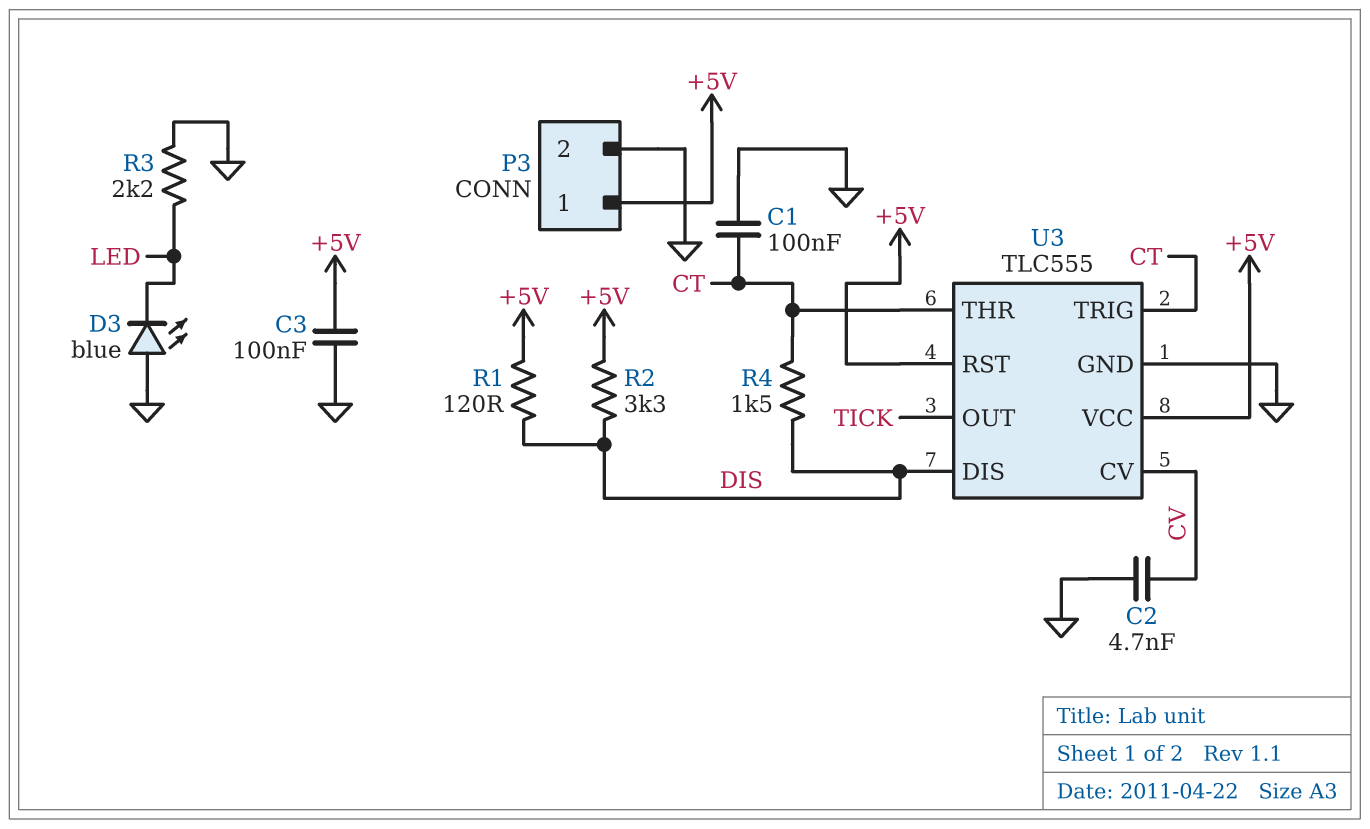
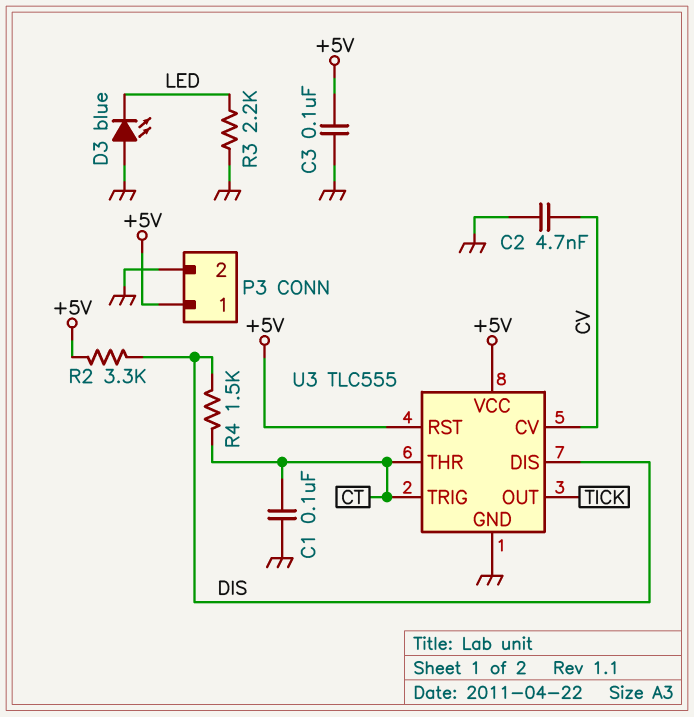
R1: 120 (+5V, DIS) -> none

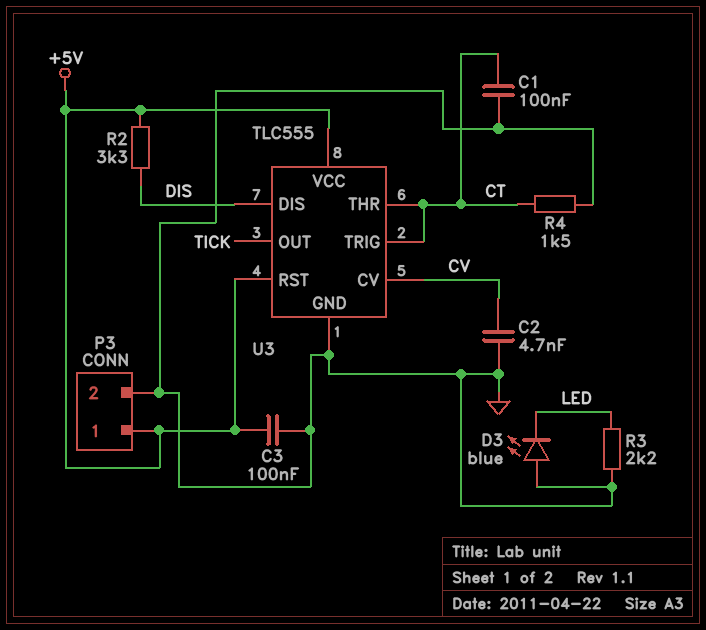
R4: 1.5k (CT, DIS) -> 1.5k (CT, GND)

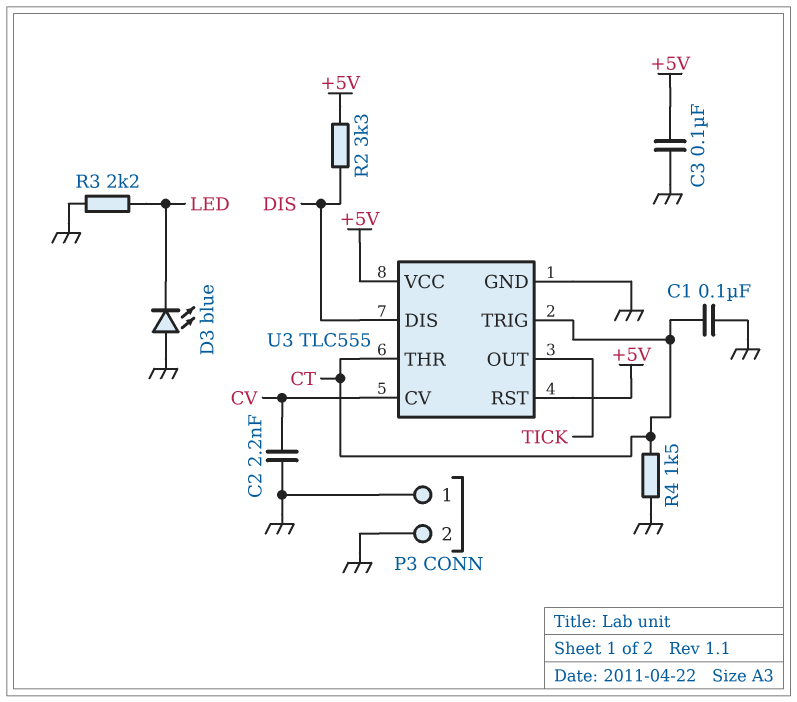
C2: 4.7nF (CV, GND) -> 2.2nF (CV, GND)
P3 pin 1: +5V -> GND

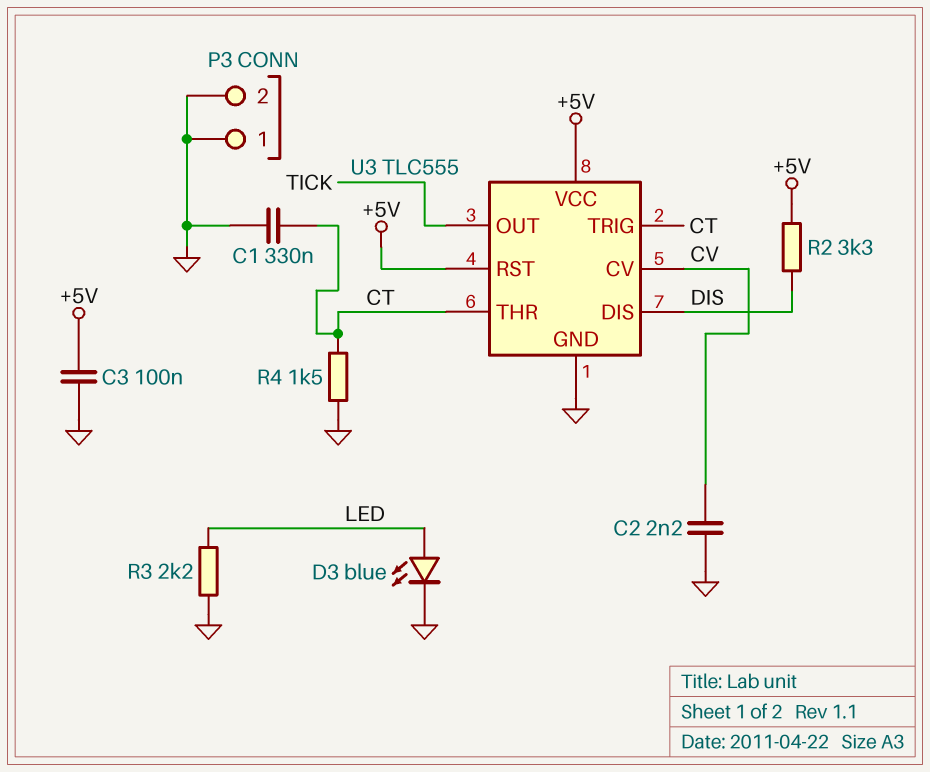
C1: 100nF (CT, GND) -> 330nF (CT, GND)
D3: LED blue (A GND, K LED) -> LED blue (A LED, K GND)

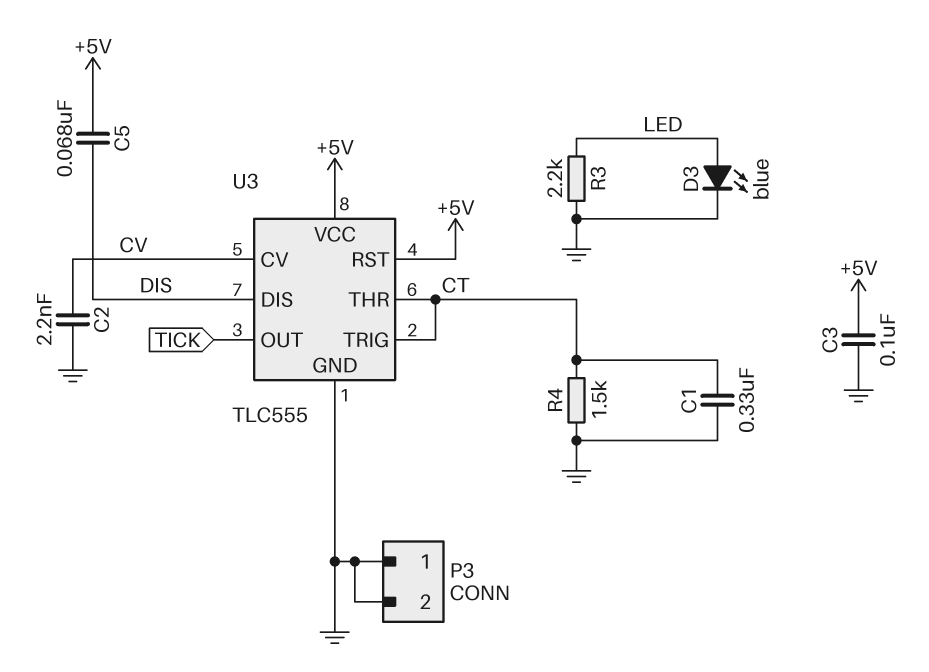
C5: none -> 68nF (+5V, DIS)
R2: 3.3k (+5V, DIS) -> none

